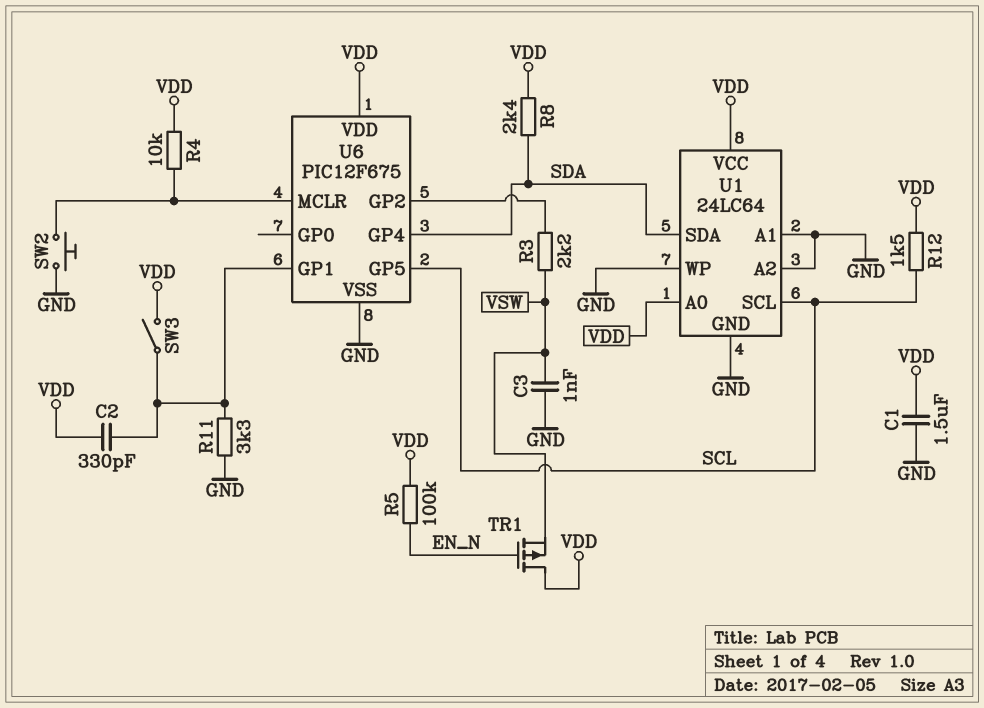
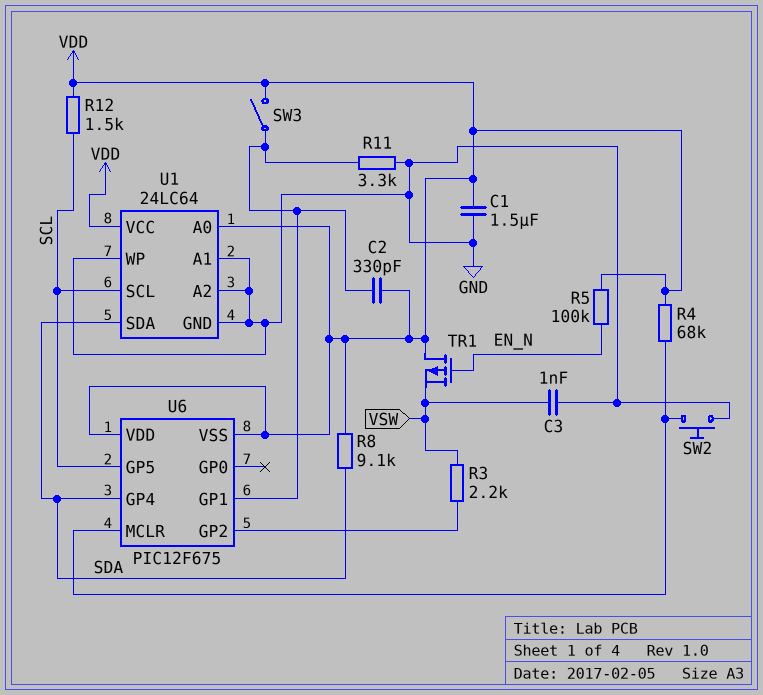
R4: 10k (U6/MCLR, VDD) -> 68k (U6/MCLR, VDD)
R8: 2.4k (SDA, VDD) -> 9.1k (SDA, VDD)
U6 pin VSS: GND -> VDD

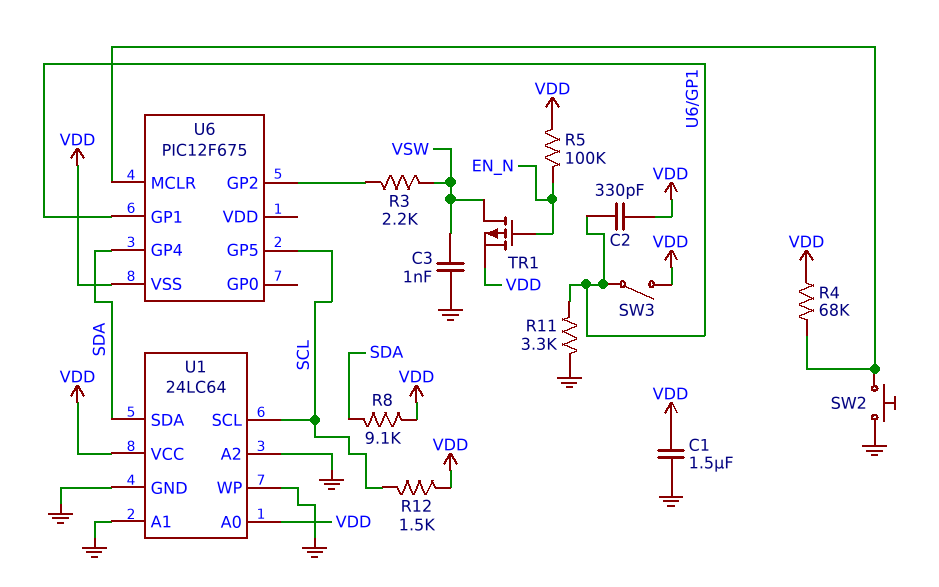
TR1: PMOS (G EN_N, D VDD, S VSW) -> PMOS (G EN_N, D VSW, S VDD)
U6 pin VDD: VDD -> none

